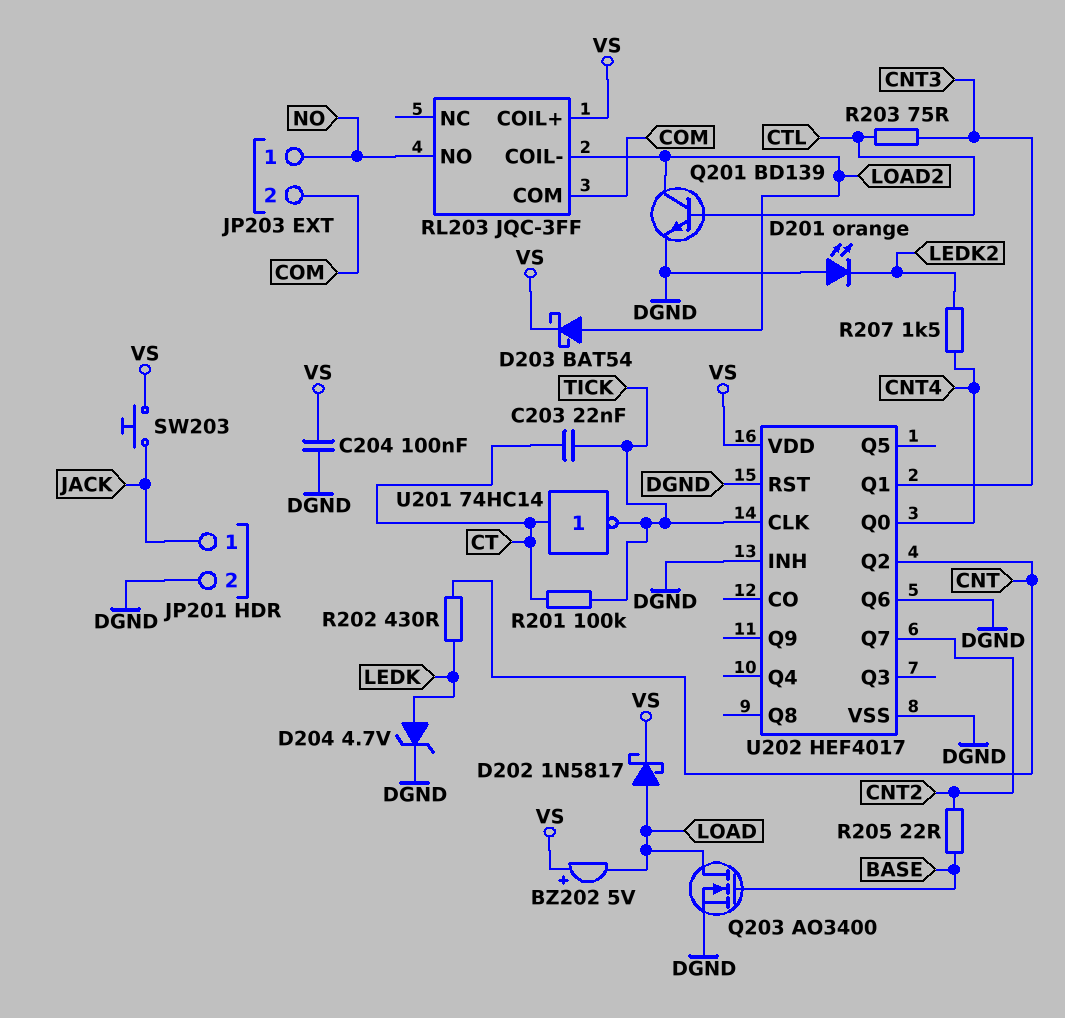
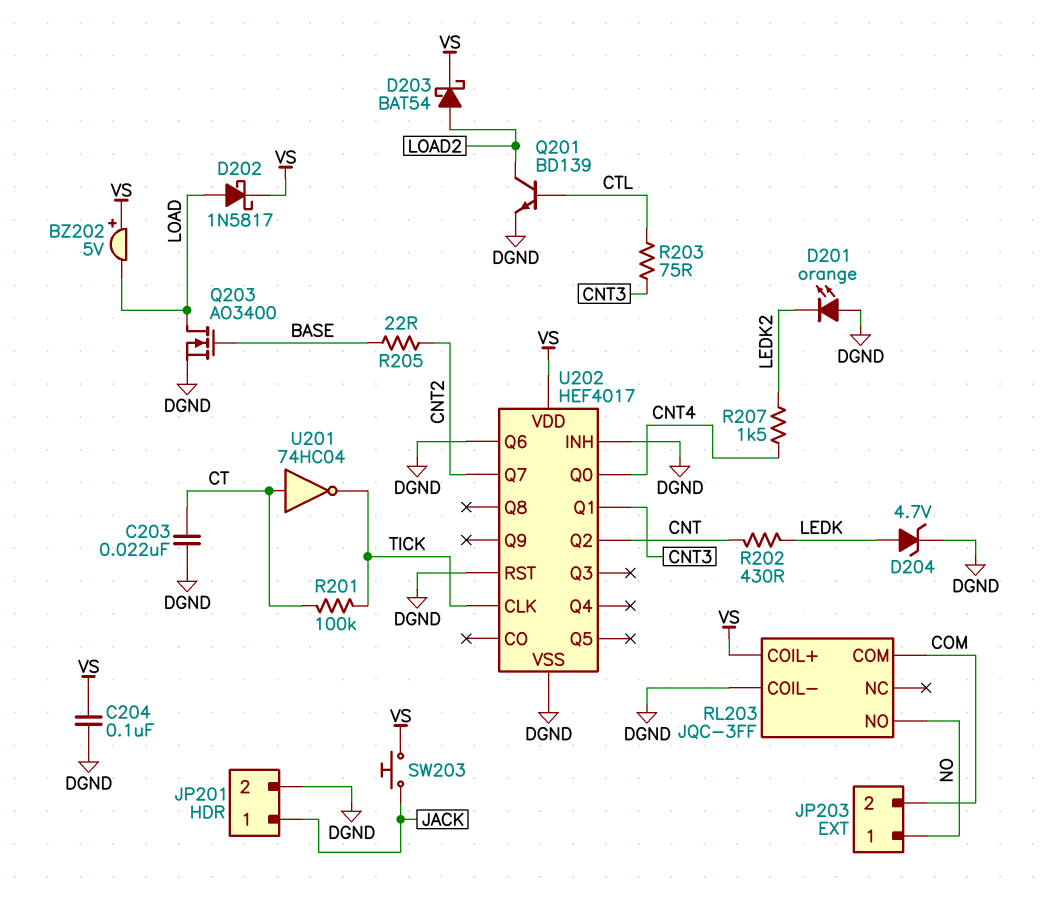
C203: 22nF (CT, TICK) -> 22nF (CT, DGND)
RL203 pin COIL-: LOAD2 -> DGND
U201: NOT 74HC14 (in CT, out TICK) -> NOT 74HC04 (in CT, out TICK)

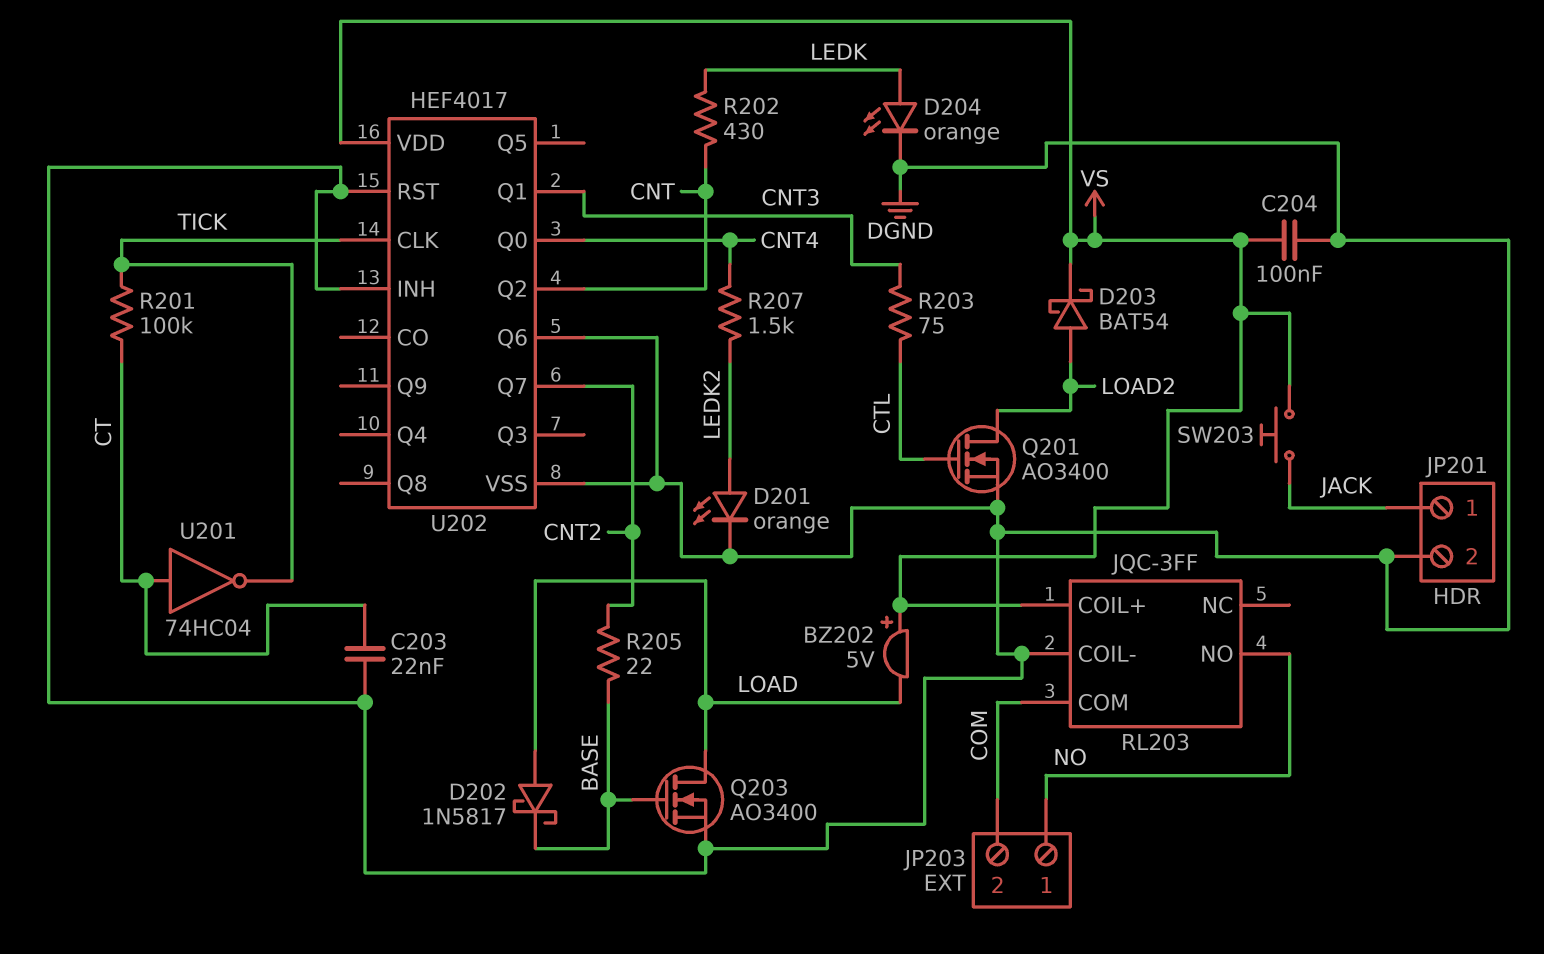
D201: LED orange (A DGND, K LEDK2) -> LED orange (A LEDK2, K DGND)
D202: schottky 1N5817 (A LOAD, K VS) -> schottky 1N5817 (A LOAD, K BASE)
D204: zener 4.7V (A LEDK, K DGND) -> LED orange (A LEDK, K DGND)
Q201: NPN BD139 (B CTL, C LOAD2, E DGND) -> NMOS AO3400 (G CTL, D LOAD2, S DGND)

